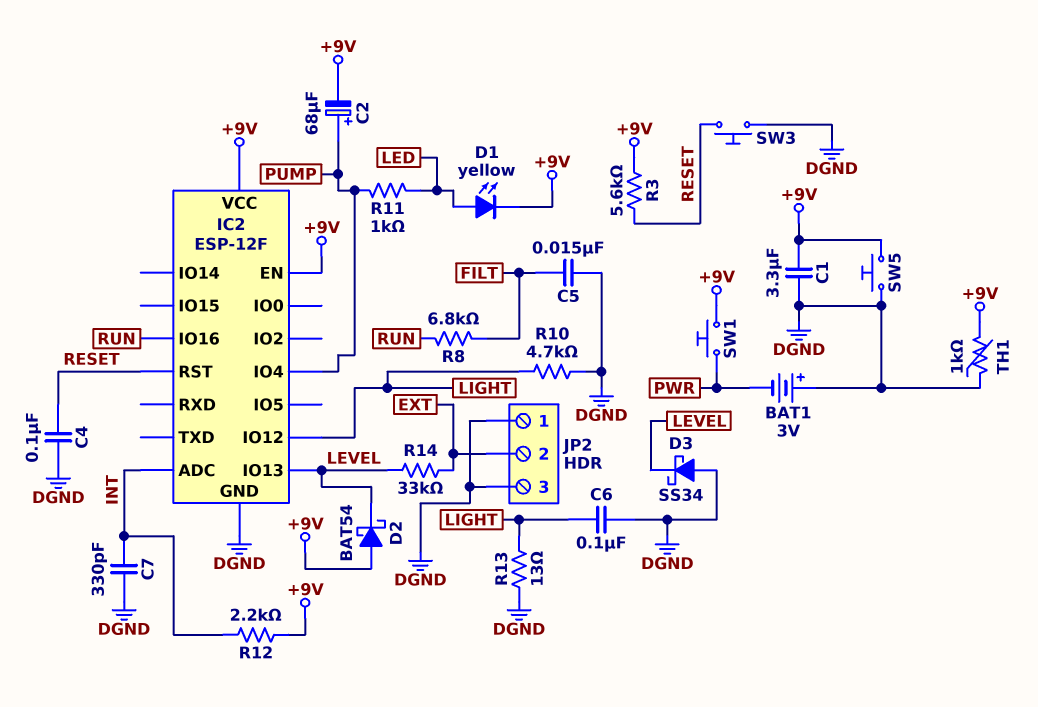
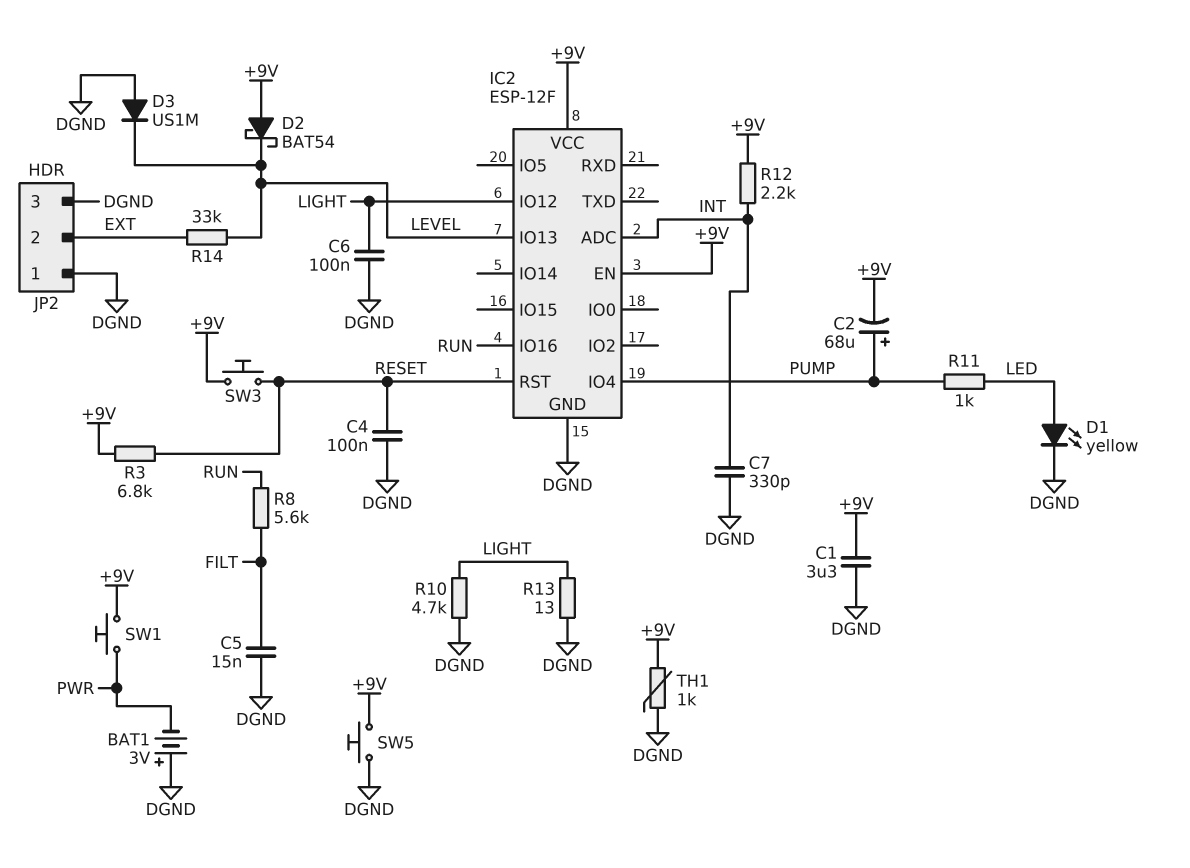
D1: LED yellow (A LED, K +9V) -> LED yellow (A LED, K DGND)
D3: schottky SS34 (A DGND, K LEVEL) -> diode US1M (A DGND, K LEVEL)
R3: 5.6k (+9V, RESET) -> 6.8k (+9V, RESET)
R8: 6.8k (FILT, RUN) -> 5.6k (FILT, RUN)
SW3: button (DGND, RESET) -> button (+9V, RESET)

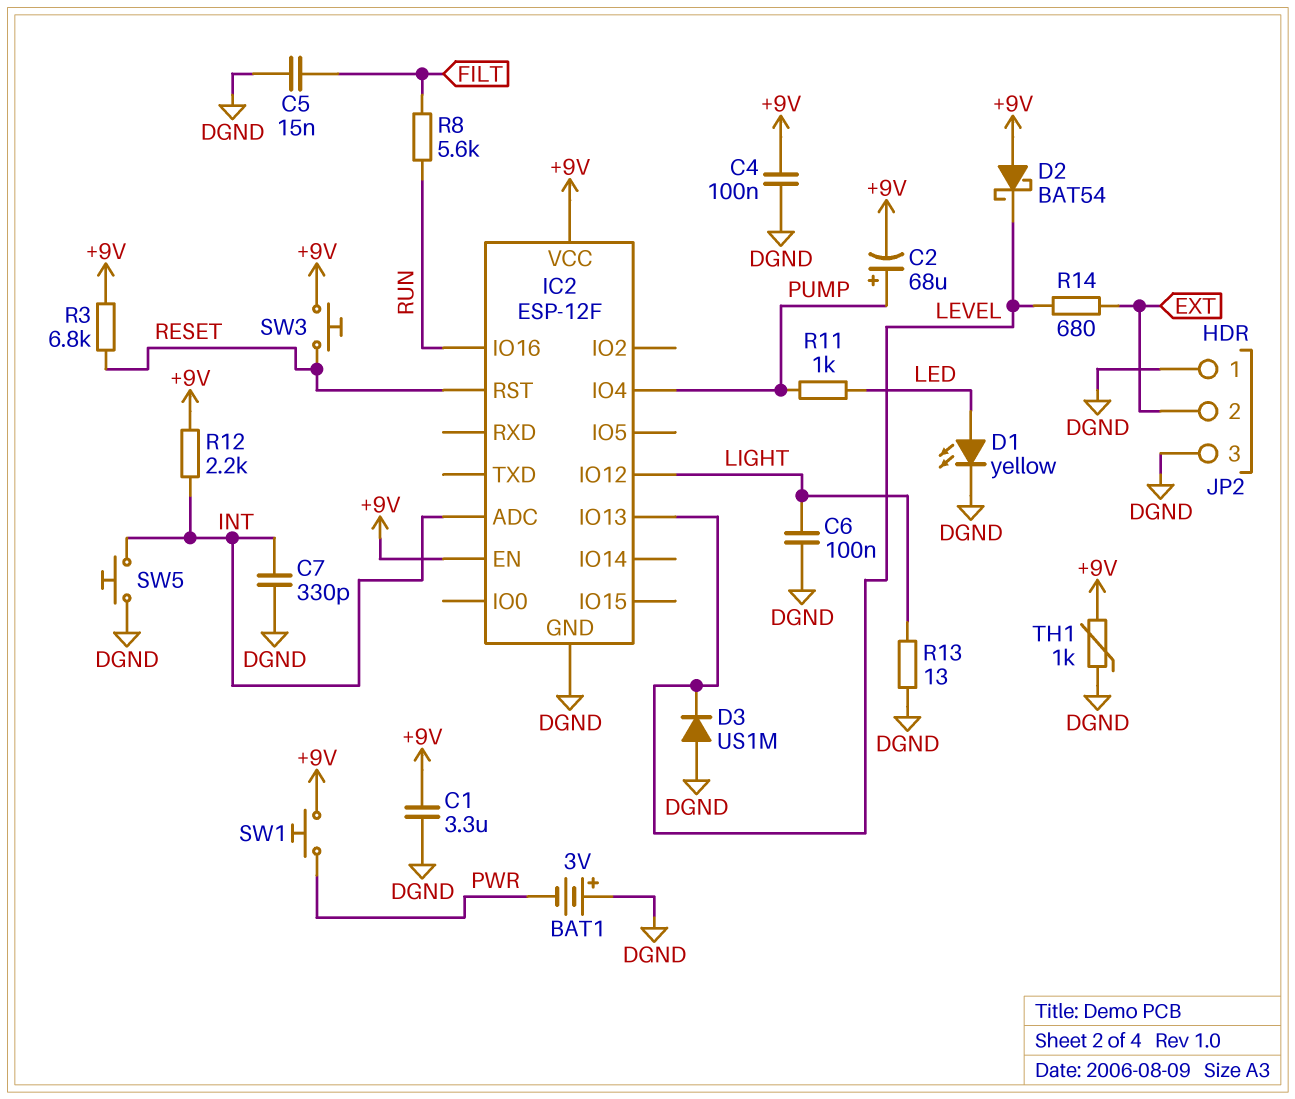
C4: 100nF (DGND, RESET) -> 100nF (+9V, DGND)
R10: 4.7k (DGND, LIGHT) -> none
R14: 33k (EXT, LEVEL) -> 680 (EXT, LEVEL)
SW5: button (+9V, DGND) -> button (DGND, INT)

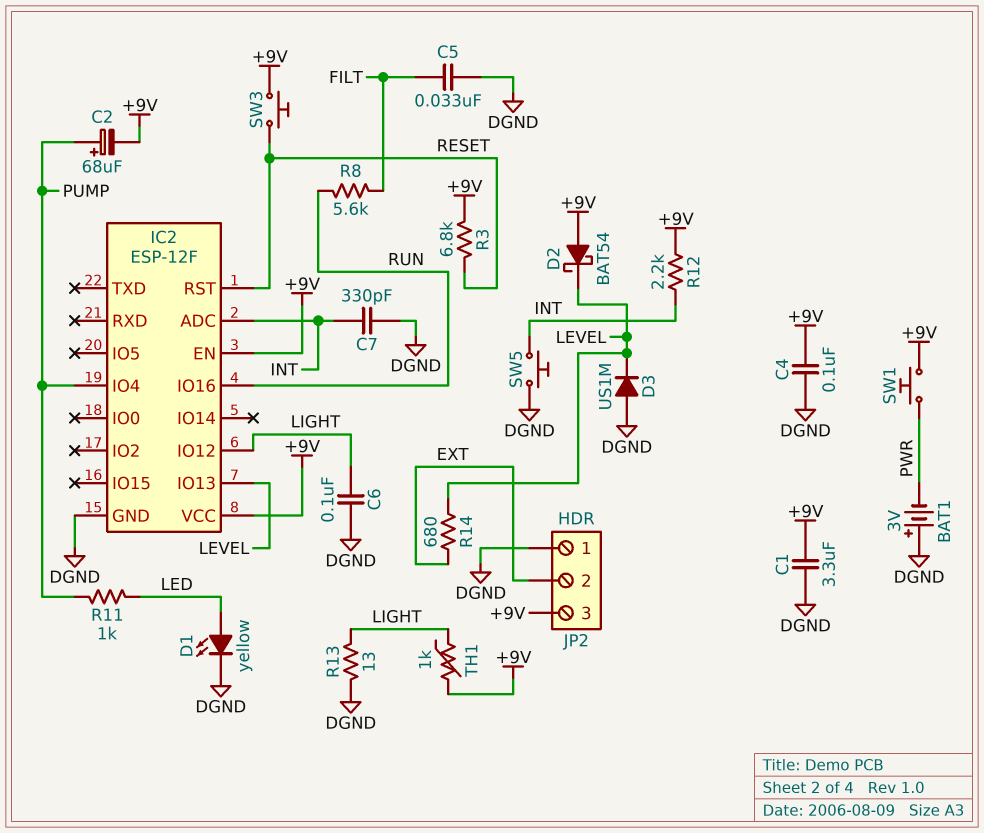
C5: 15nF (DGND, FILT) -> 33nF (DGND, FILT)
JP2 pin 3: DGND -> +9V
TH1: 1k (+9V, DGND) -> 1k (+9V, LIGHT)

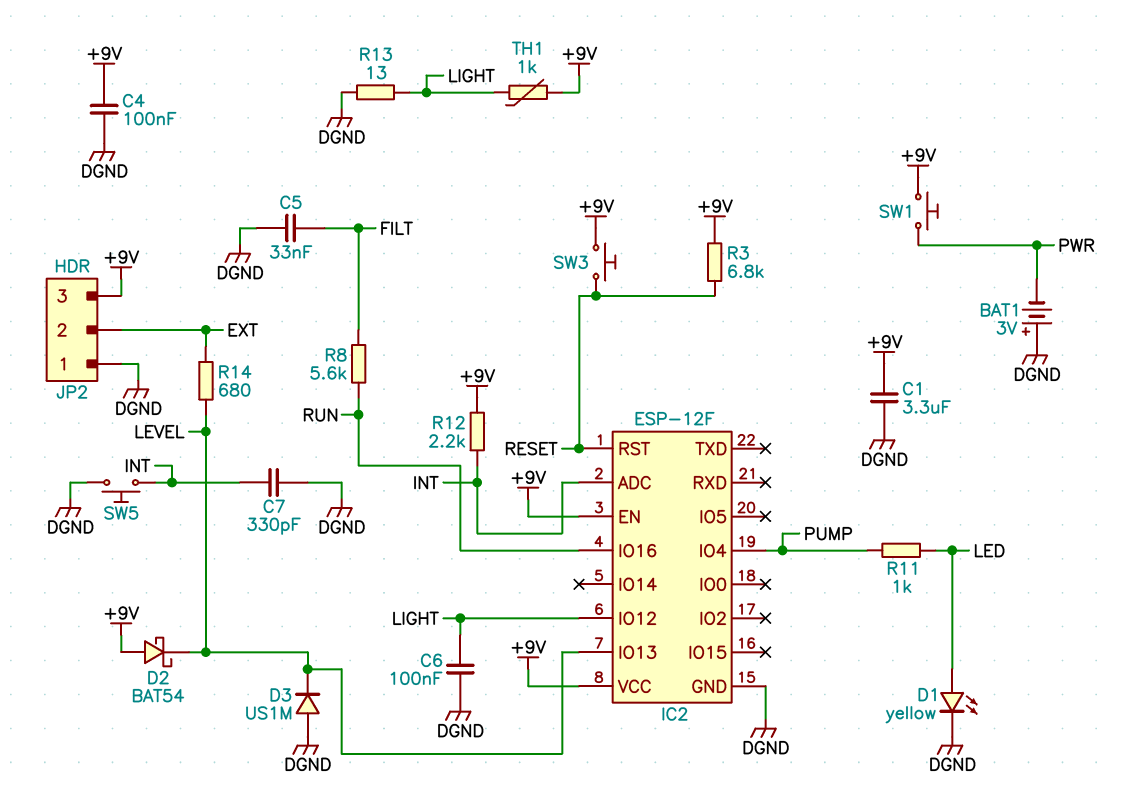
C2: 68uF (plus PUMP, minus +9V) -> none

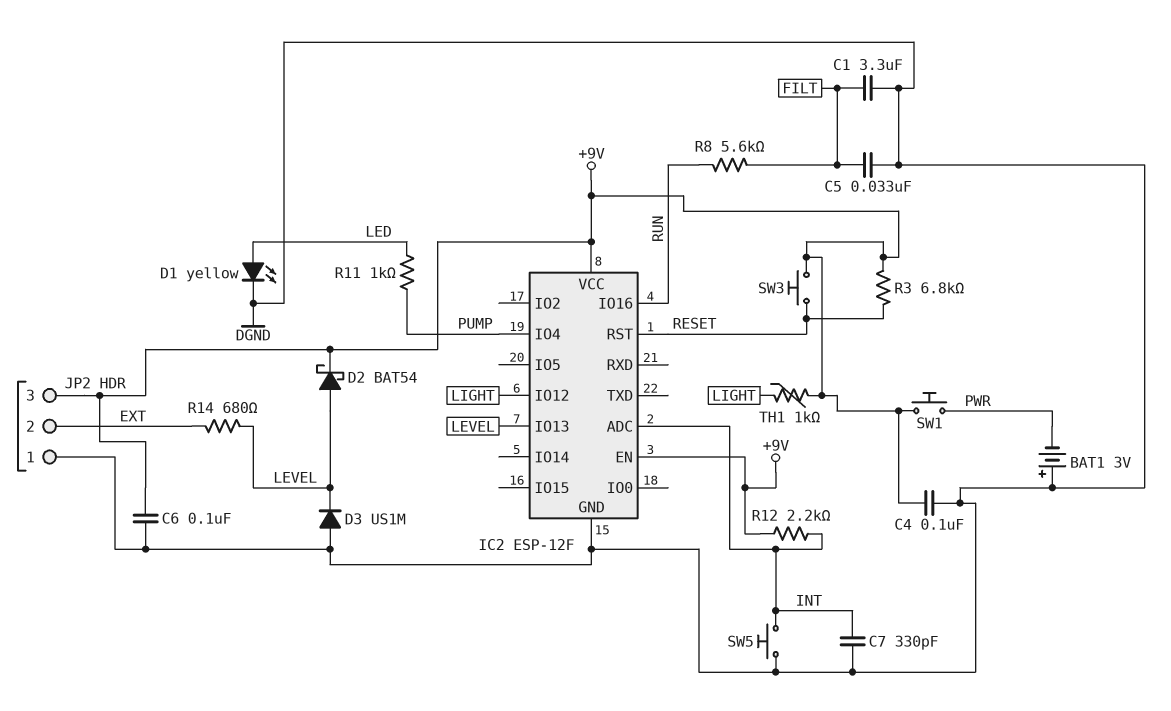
C1: 3.3uF (+9V, DGND) -> 3.3uF (DGND, FILT)
C6: 100nF (DGND, LIGHT) -> 100nF (+9V, DGND)
D2: schottky BAT54 (A +9V, K LEVEL) -> schottky BAT54 (A LEVEL, K +9V)
R13: 13 (DGND, LIGHT) -> none

